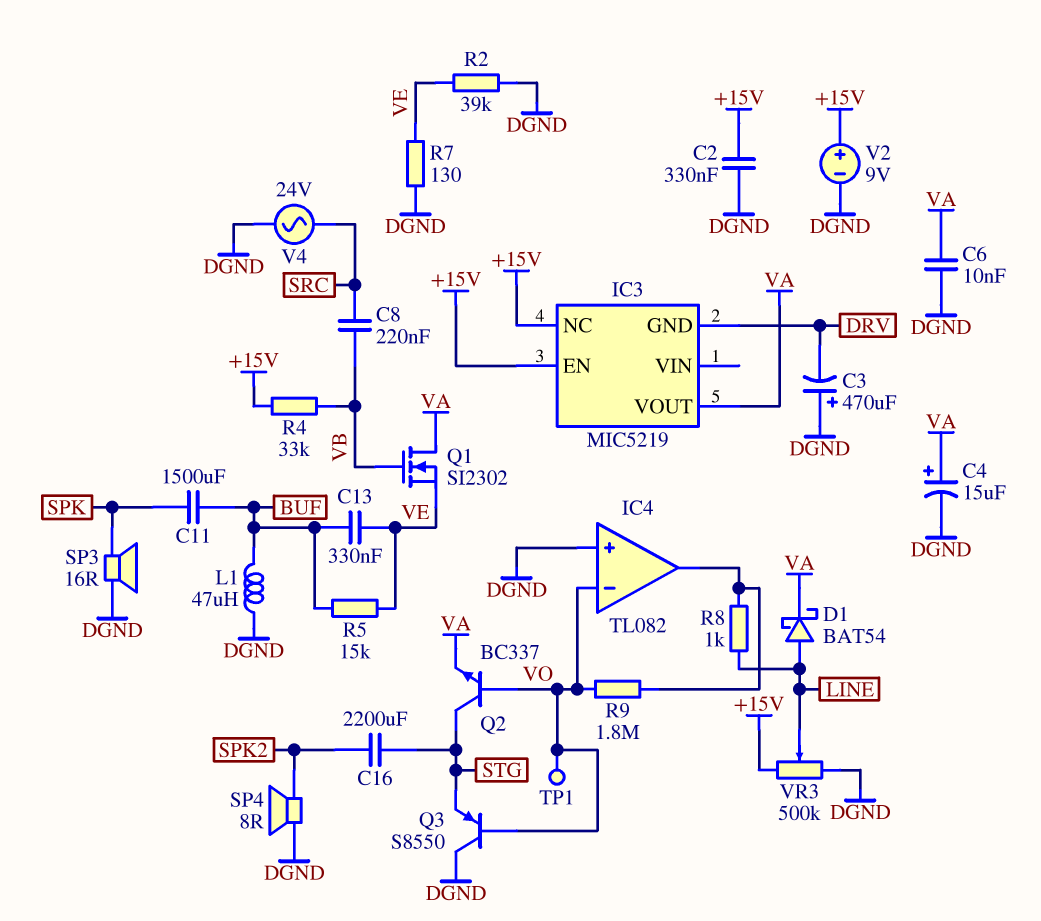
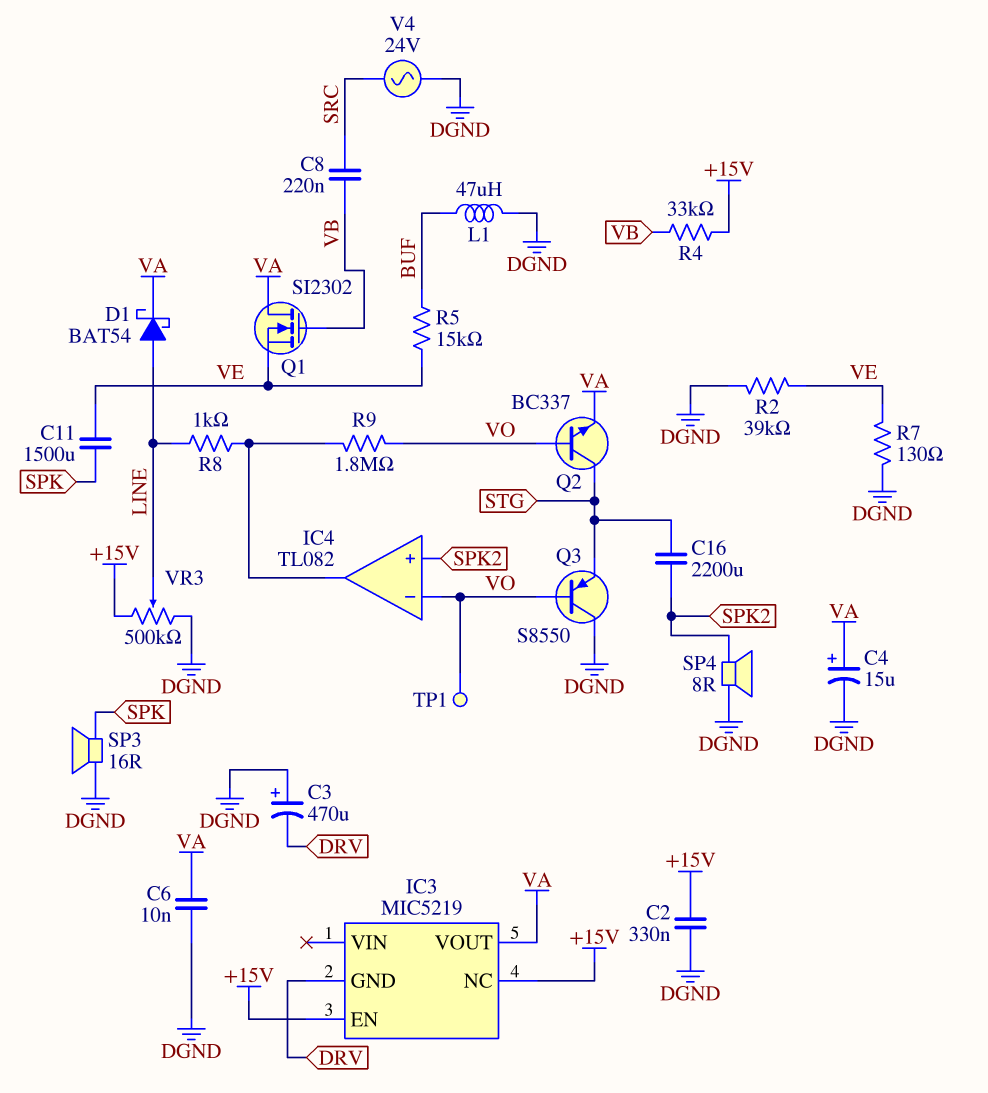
C11: 1500uF (BUF, SPK) -> 1500uF (SPK, VE)
C13: 330nF (BUF, VE) -> none
IC4 pin in+: DGND -> SPK2
V2: 9V (plus +15V, minus DGND) -> none

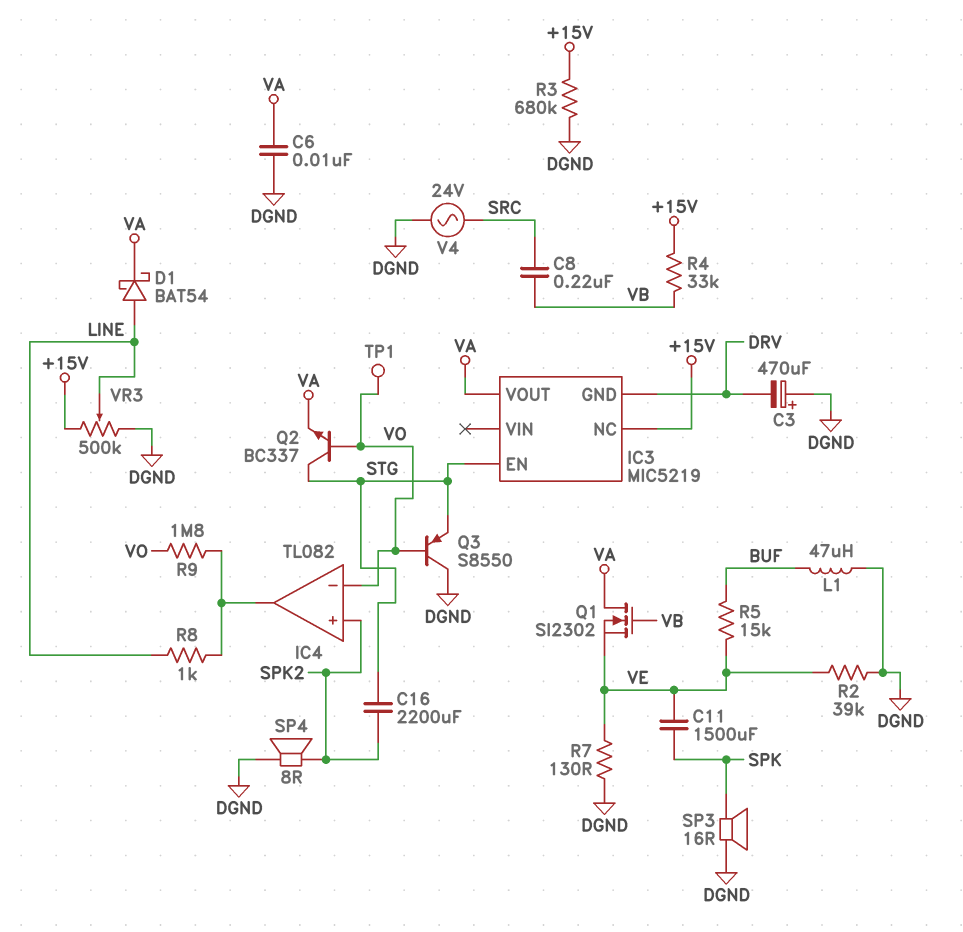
C2: 330nF (+15V, DGND) -> none
C4: 15uF (plus VA, minus DGND) -> none
IC3 pin EN: +15V -> STG
R3: none -> 680k (+15V, DGND)

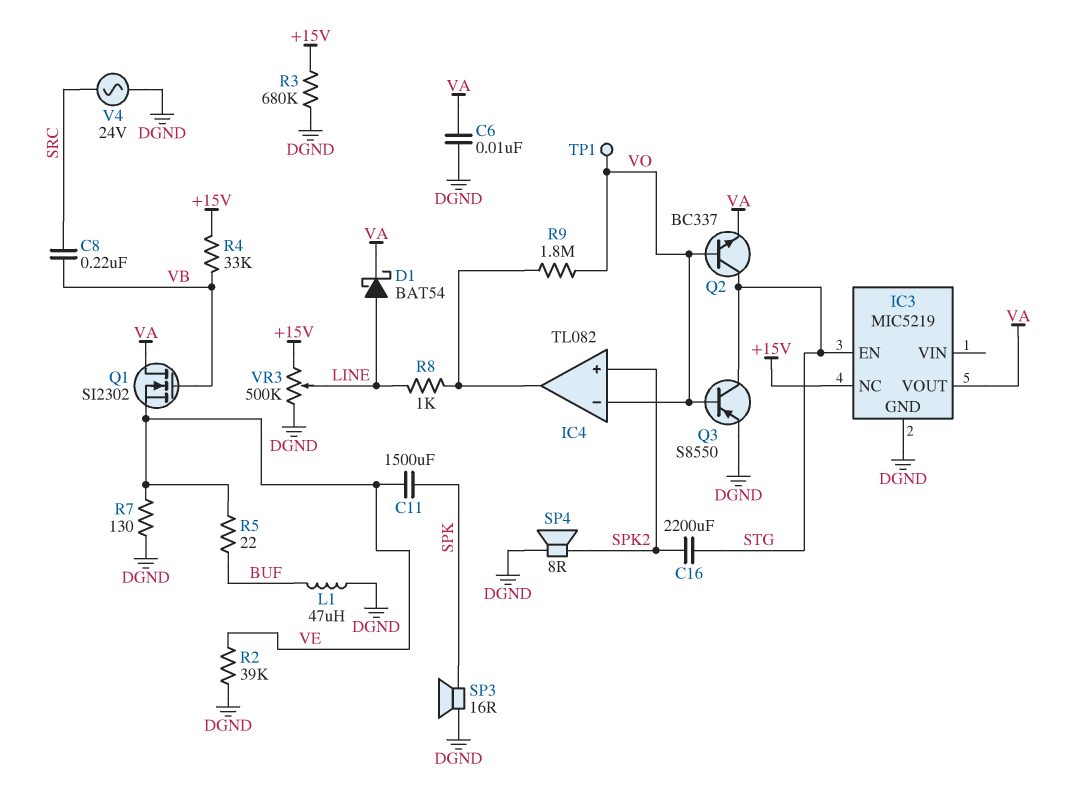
C3: 470uF (plus DGND, minus DRV) -> none
IC3 pin GND: DRV -> DGND
Q3: PNP S8550 (B VO, C DGND, E STG) -> PNP S8550 (B VO, C STG, E DGND)
R5: 15k (BUF, VE) -> 22 (BUF, VE)

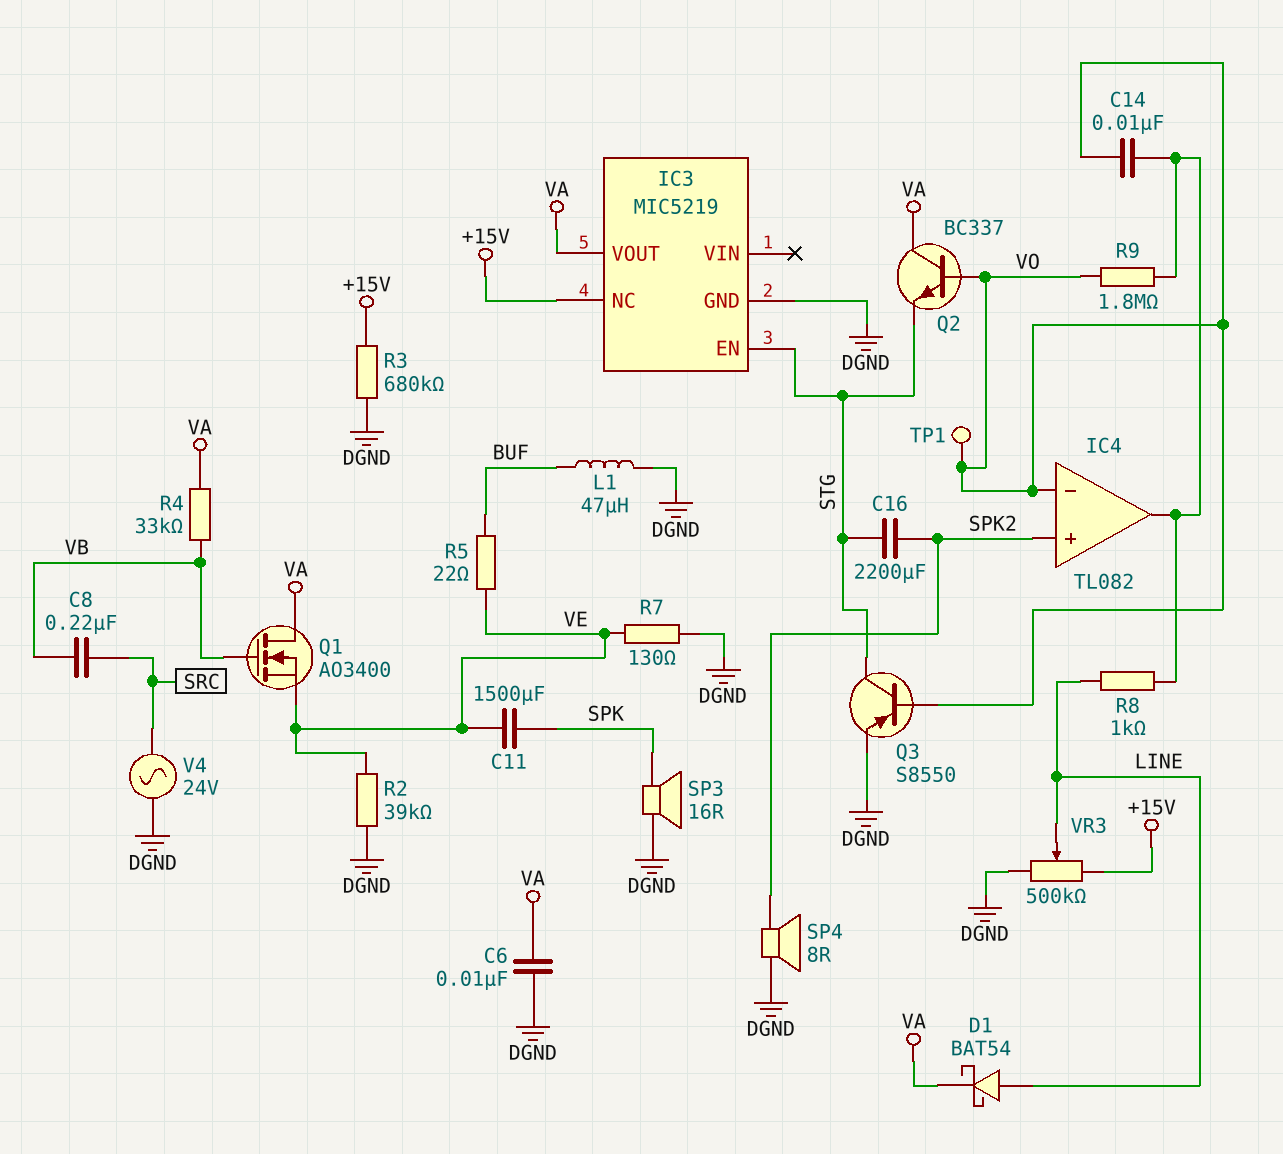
C14: none -> 10nF (IC4/out, VO)
Q1: NMOS SI2302 (G VB, D VA, S VE) -> NMOS AO3400 (G VB, D VA, S VE)
Q2: NPN BC337 (B VO, C STG, E VA) -> NPN BC337 (B VO, C VA, E STG)
R4: 33k (+15V, VB) -> 33k (VA, VB)

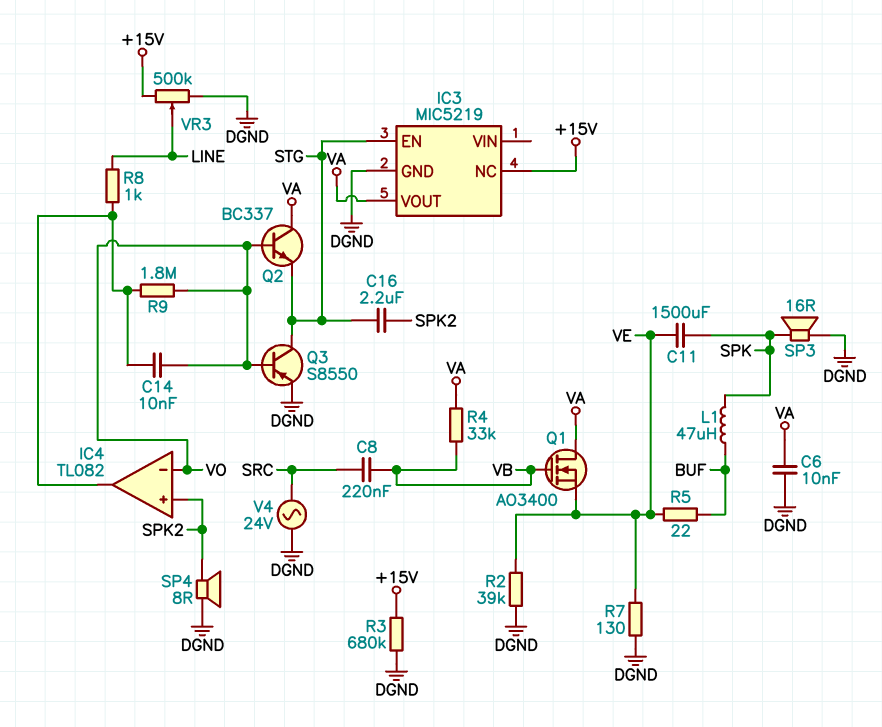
C16: 2200uF (SPK2, STG) -> 2.2uF (SPK2, STG)
D1: schottky BAT54 (A LINE, K VA) -> none
L1: 47uH (BUF, DGND) -> 47uH (BUF, SPK)
TP1: test point (VO) -> none

